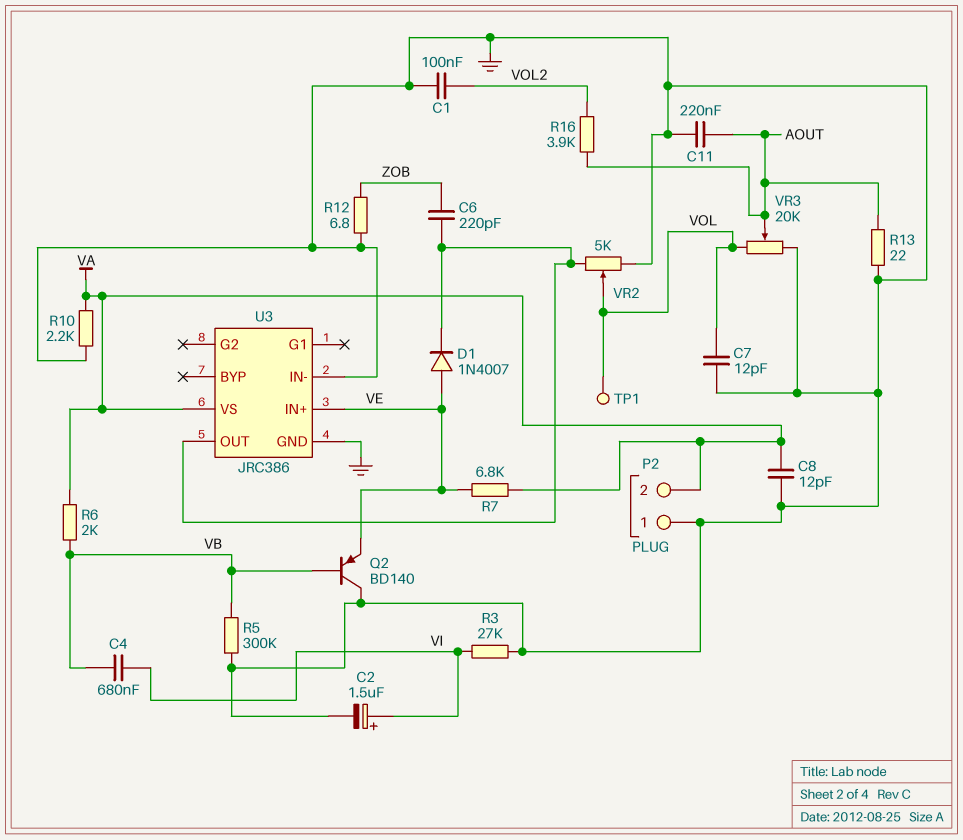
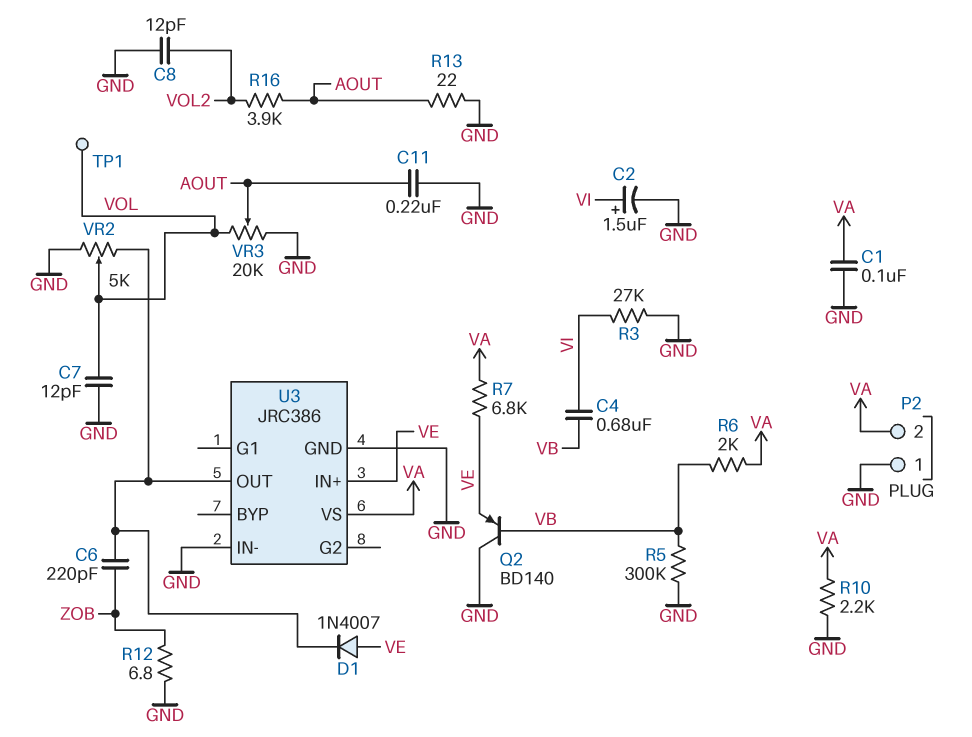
C1: 100nF (GND, VOL2) -> 100nF (GND, VA)
C8: 12pF (GND, VA) -> 12pF (GND, VOL2)

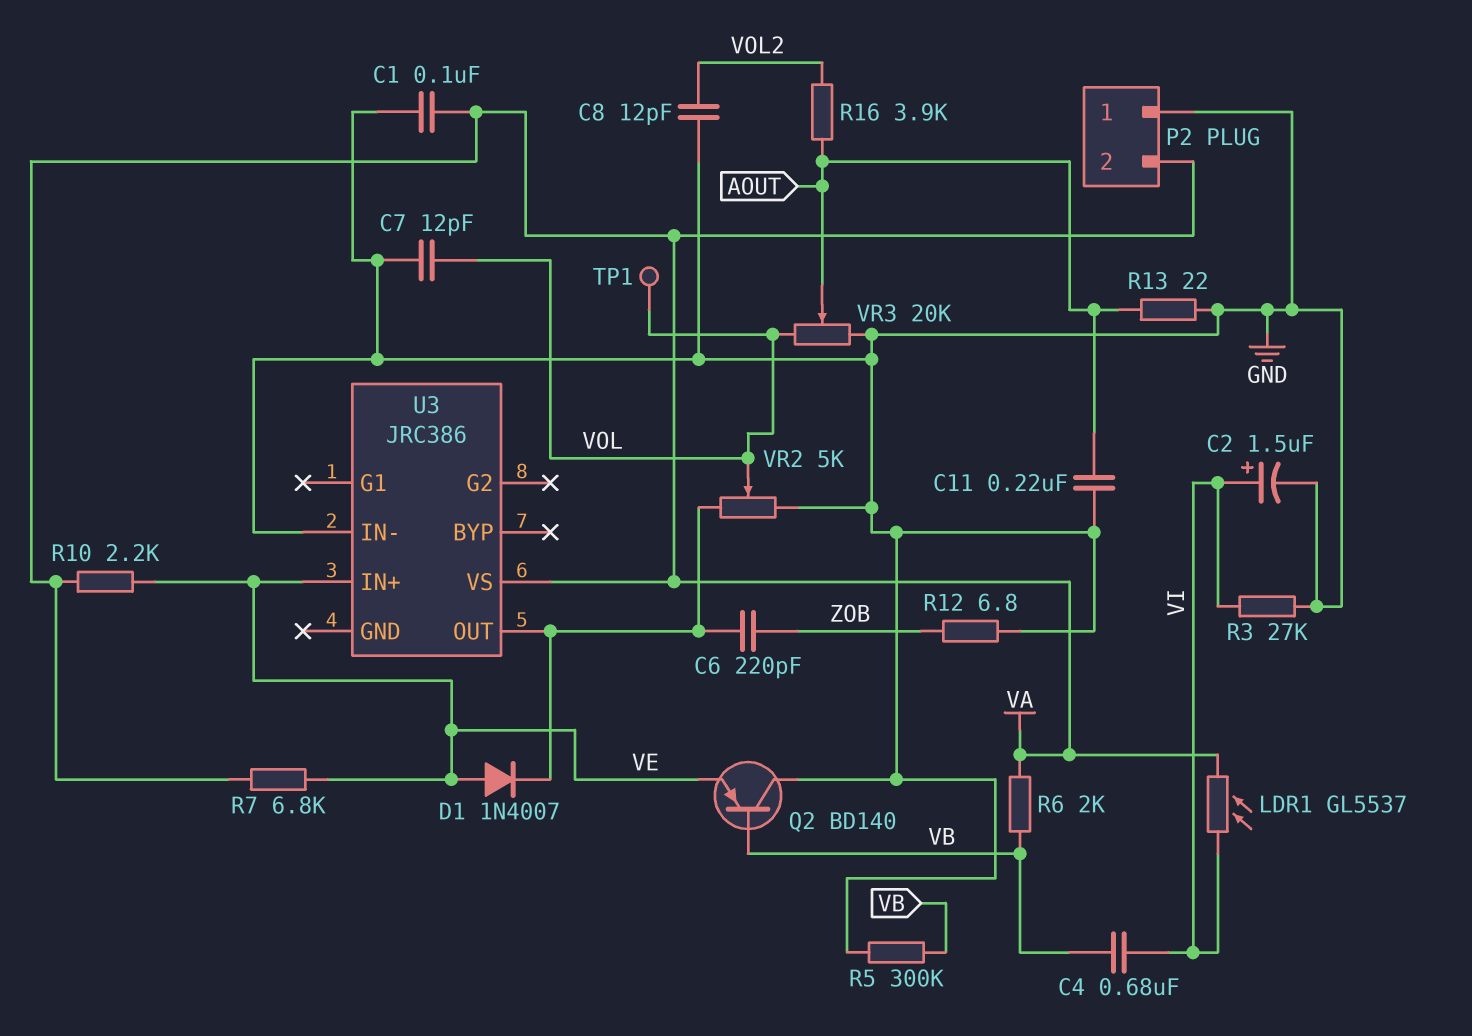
LDR1: none -> GL5537 (VA, VI)
R10: 2.2k (GND, VA) -> 2.2k (VA, VE)
U3 pin GND: GND -> none

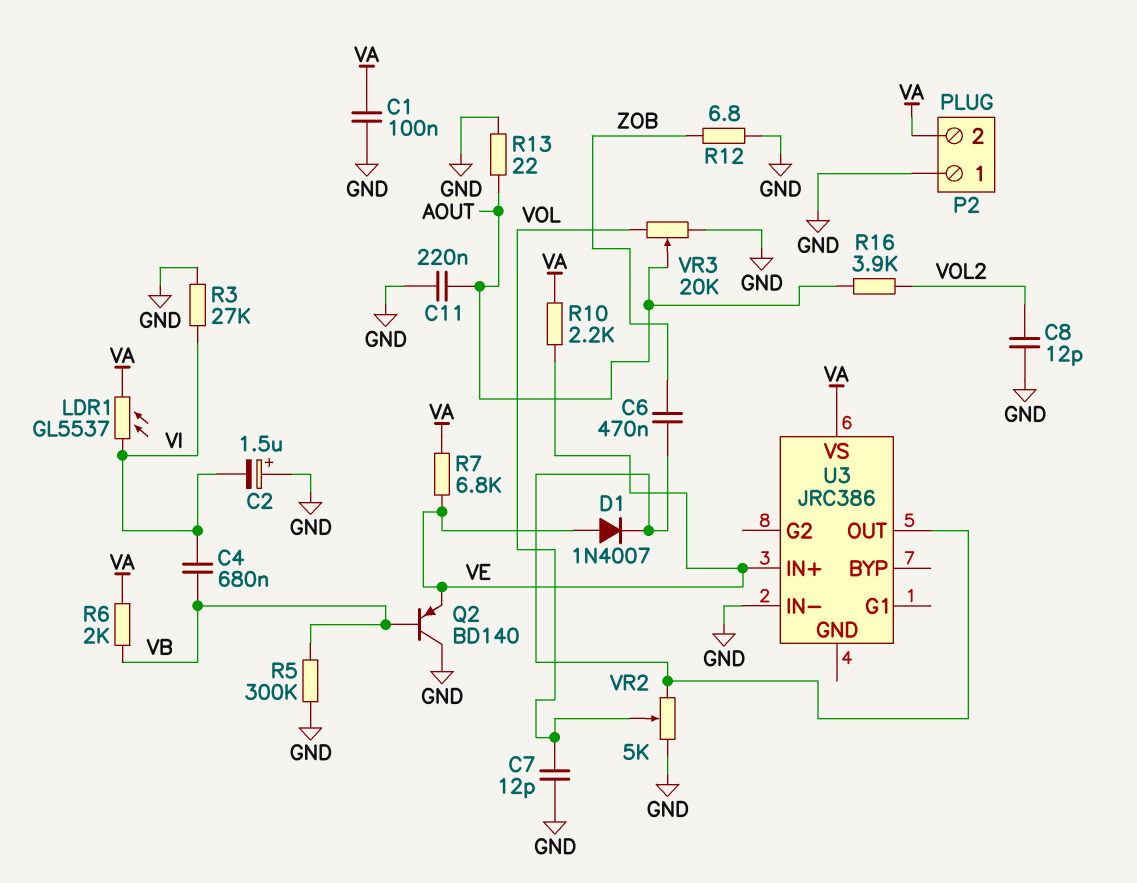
C2: 1.5uF (plus VI, minus GND) -> 1.5uF (plus GND, minus VI)
C6: 220pF (U3/OUT, ZOB) -> 470nF (U3/OUT, ZOB)
TP1: test point (VOL) -> none

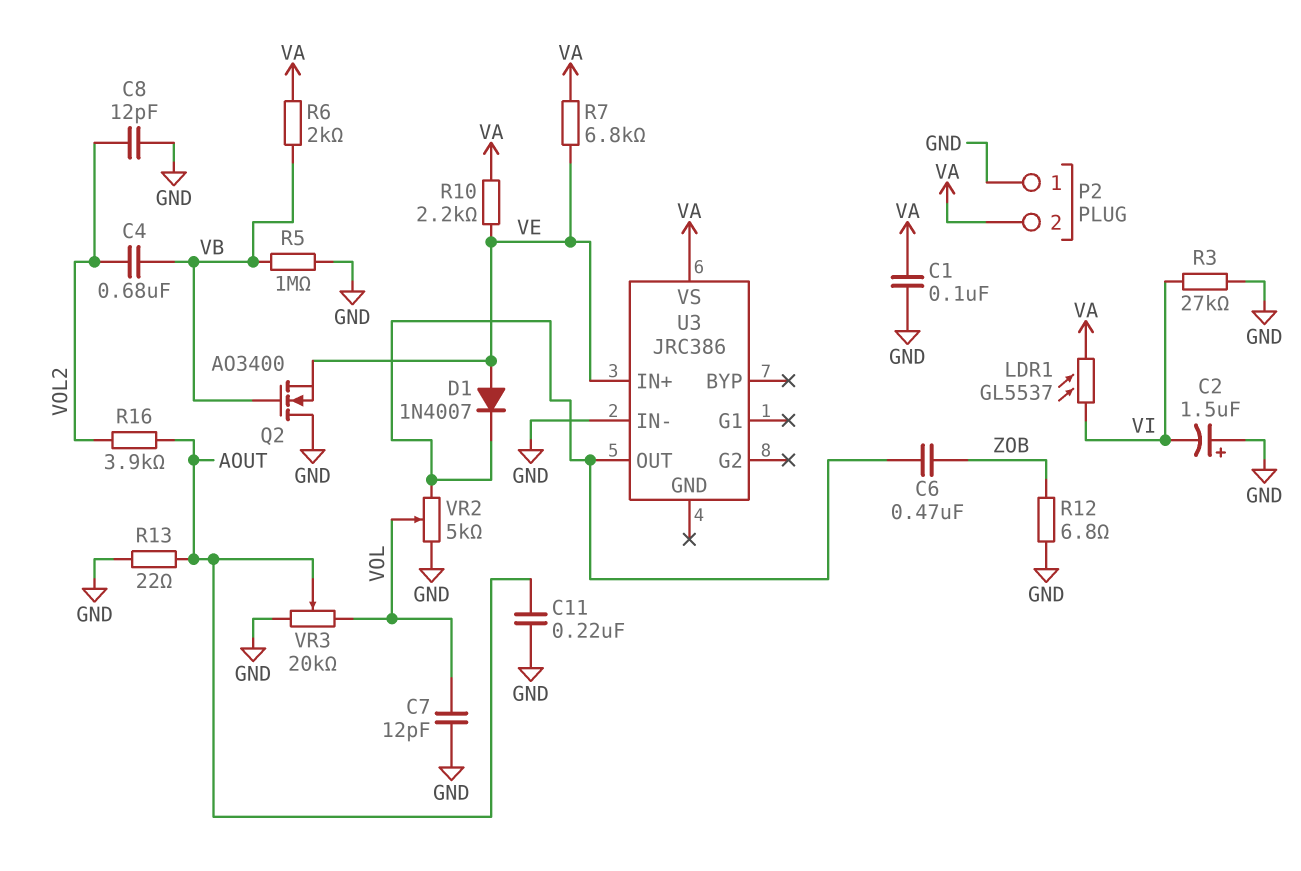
C4: 680nF (VB, VI) -> 680nF (VB, VOL2)
Q2: PNP BD140 (B VB, C GND, E VE) -> NMOS AO3400 (G VB, D GND, S VE)
R5: 300k (GND, VB) -> 1M (GND, VB)

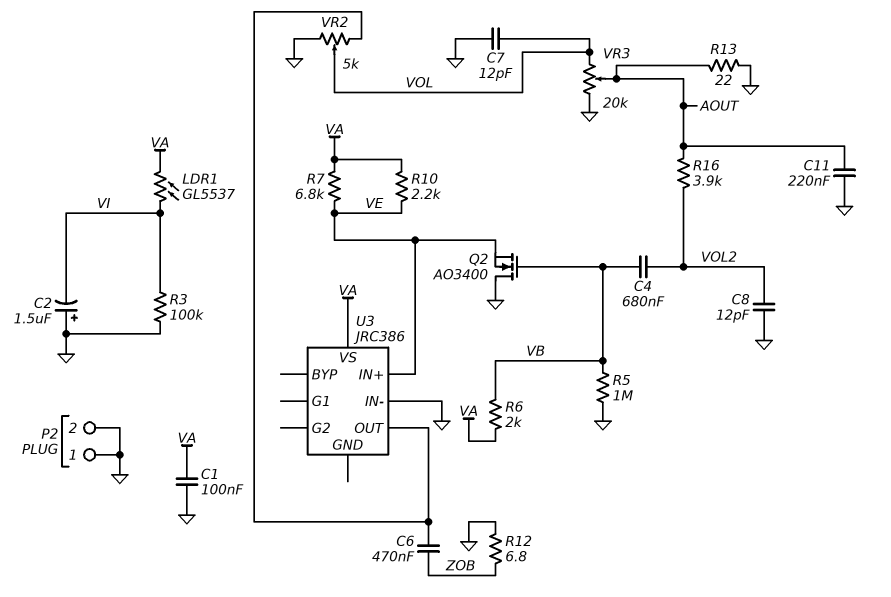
D1: diode 1N4007 (A VE, K U3/OUT) -> none
P2 pin 2: VA -> GND
R3: 27k (GND, VI) -> 100k (GND, VI)

